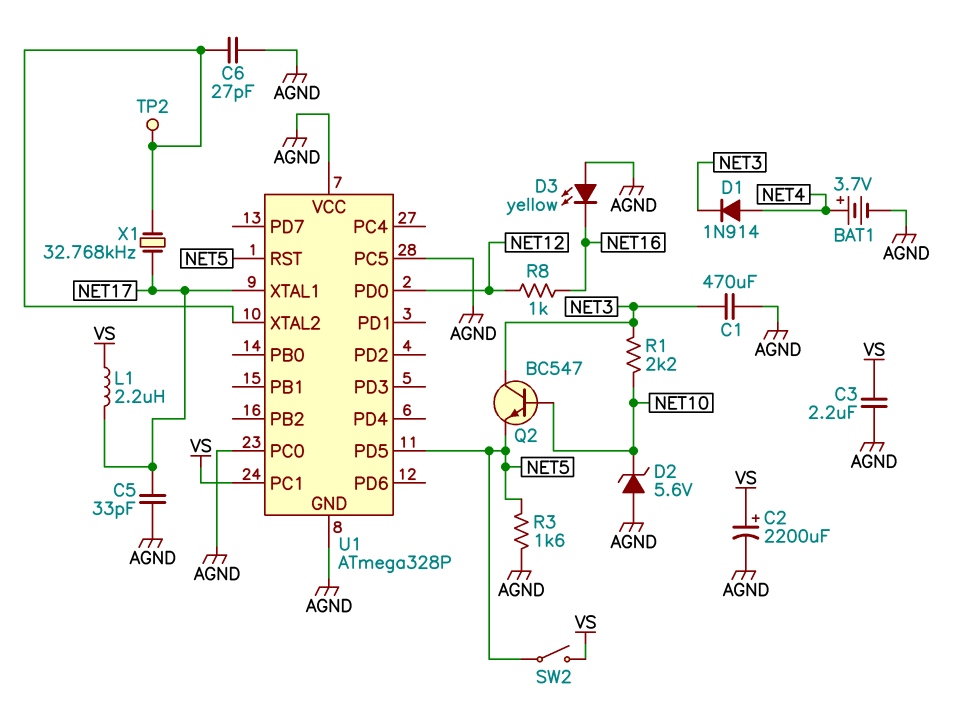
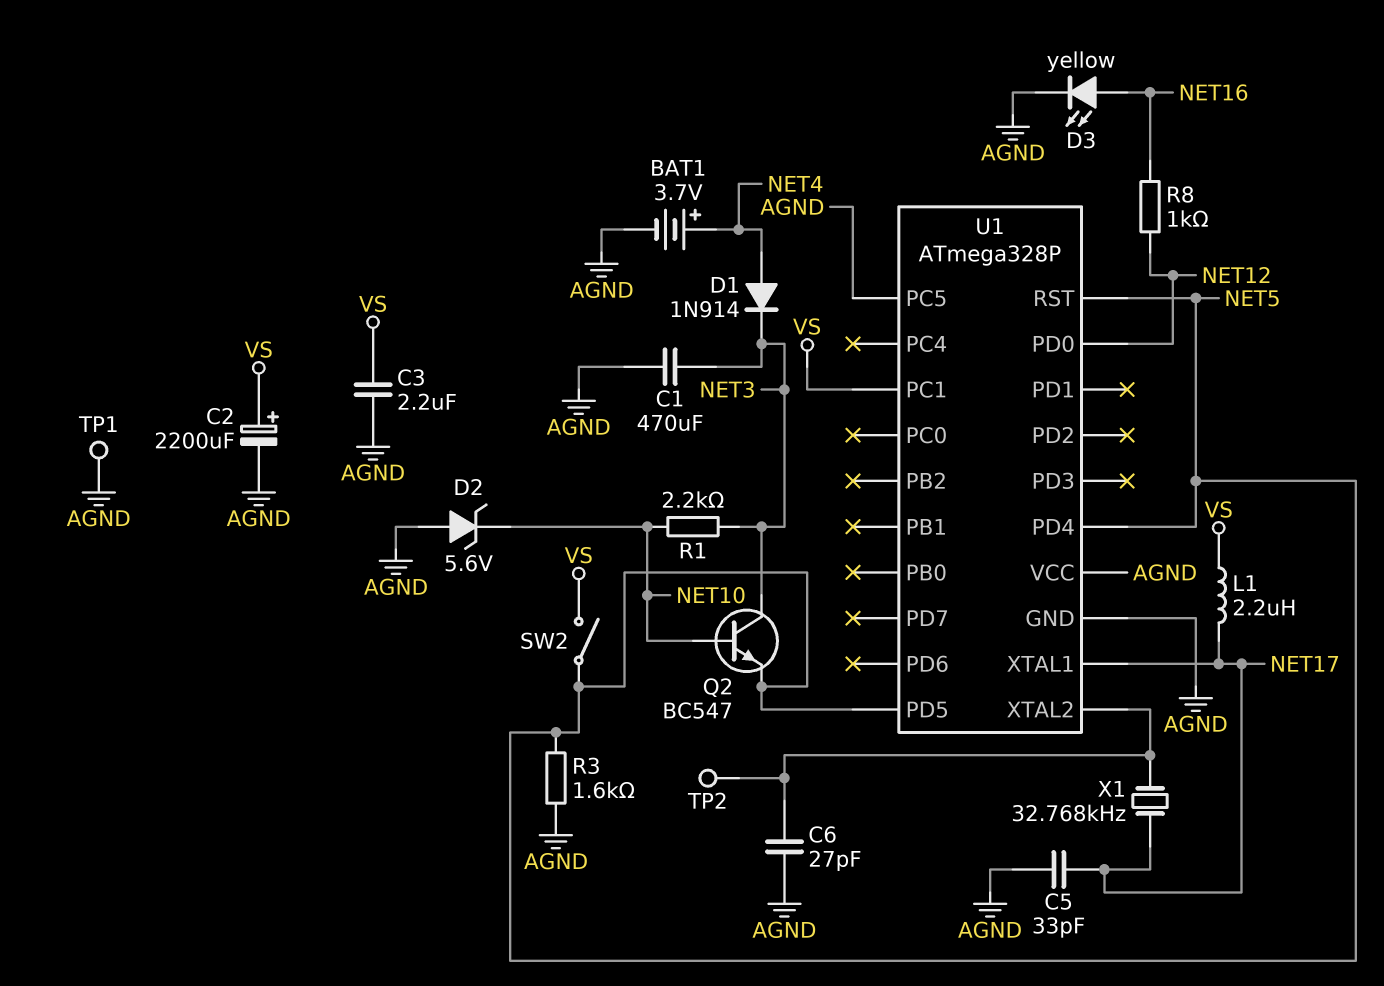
D3: LED yellow (A AGND, K NET16) -> LED yellow (A NET16, K AGND)
TP1: none -> test point (AGND)
U1 pin PC0: AGND -> none
U1 pin PD4: none -> NET5

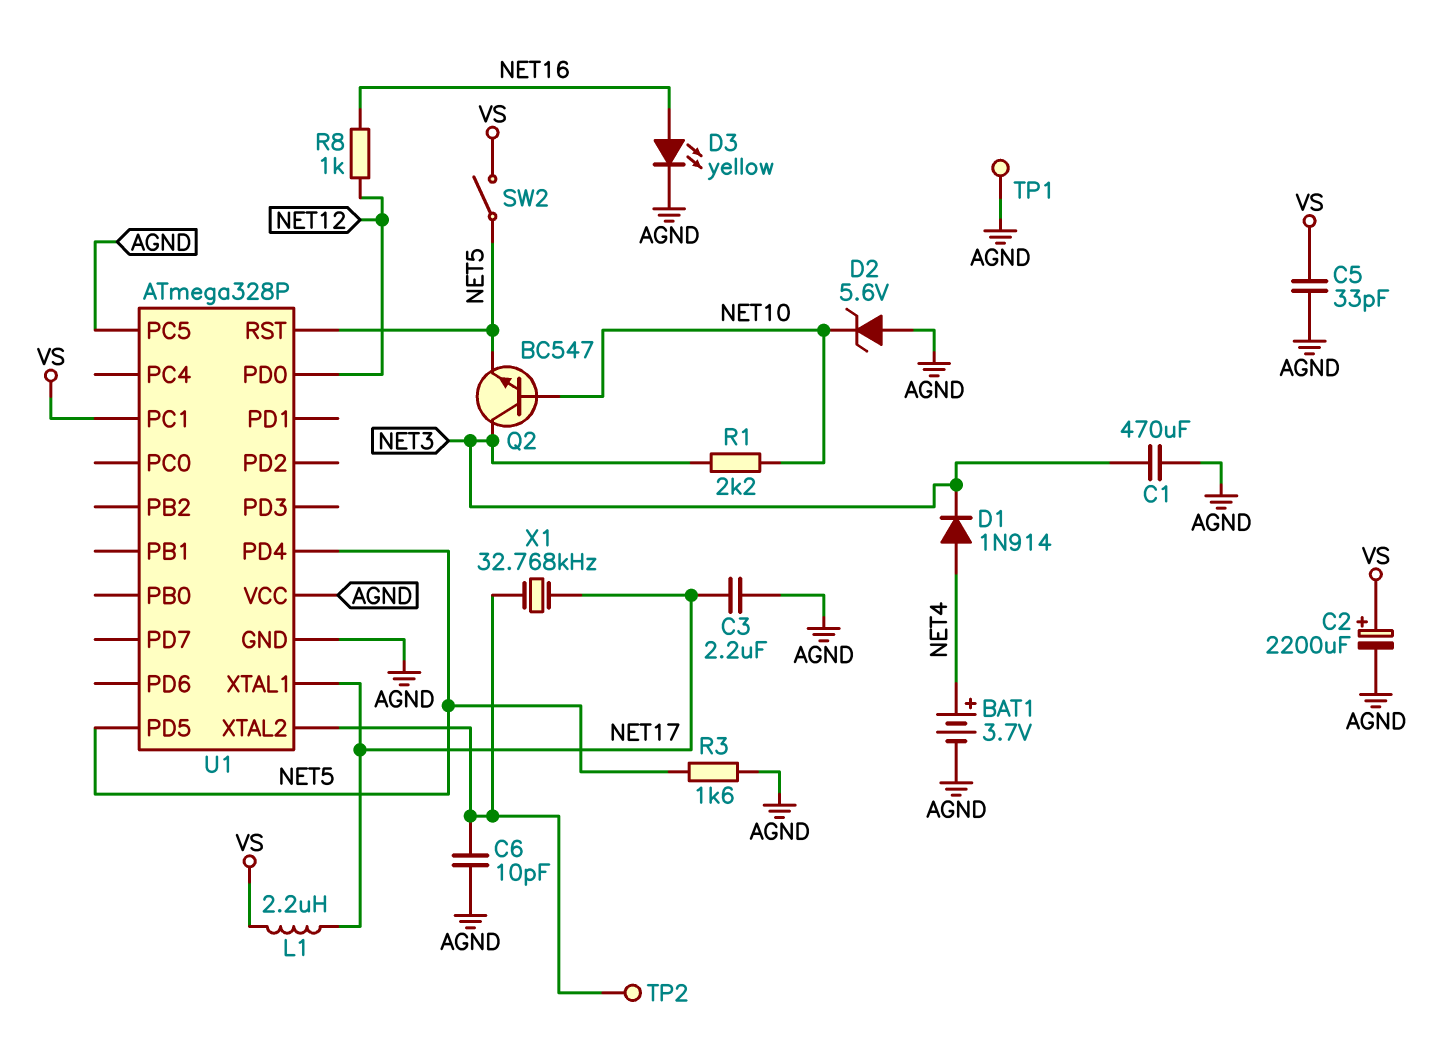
C3: 2.2uF (AGND, VS) -> 2.2uF (AGND, NET17)
C5: 33pF (AGND, NET17) -> 33pF (AGND, VS)
C6: 27pF (AGND, U1/XTAL2) -> 10pF (AGND, U1/XTAL2)

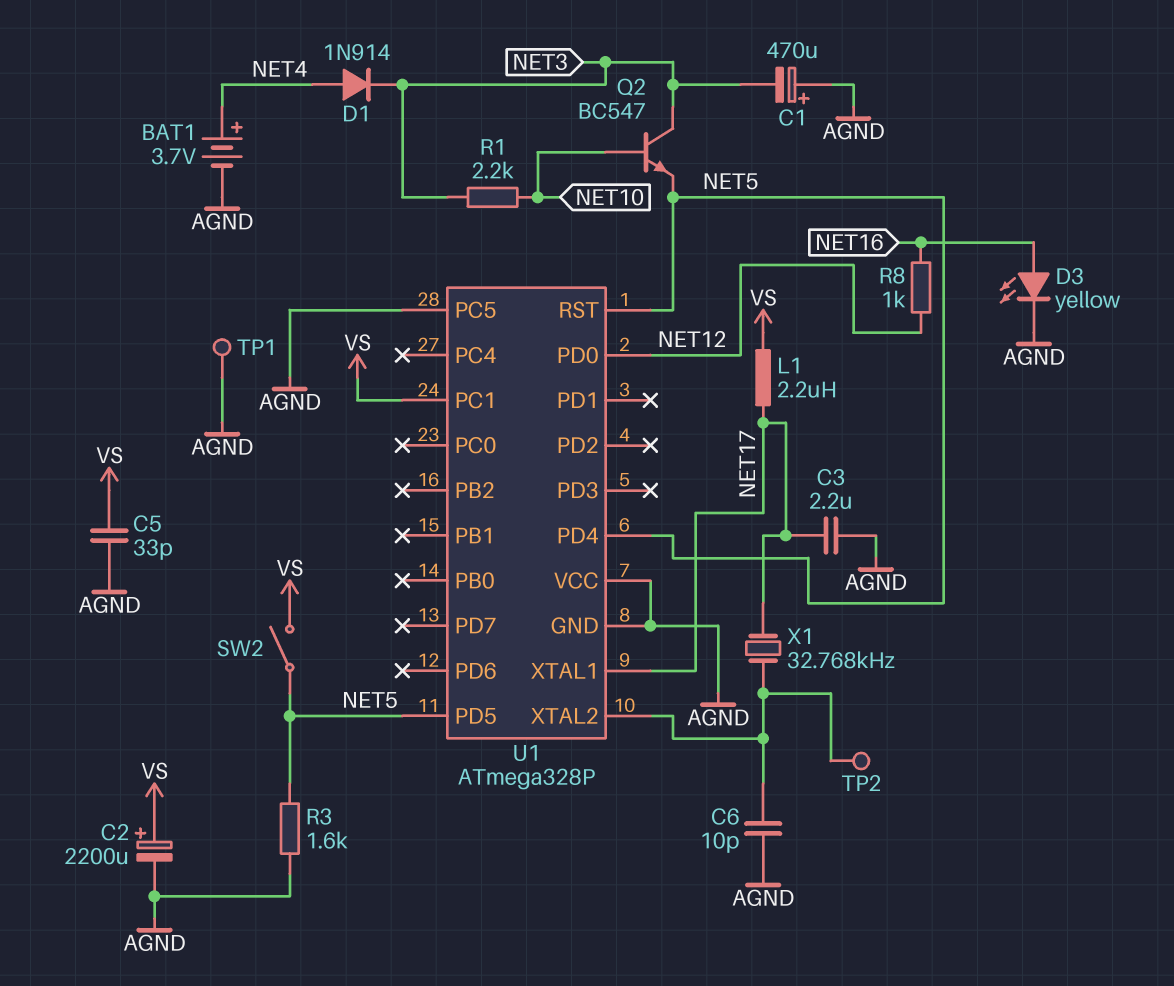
C1: 470uF (AGND, NET3) -> 470uF (plus AGND, minus NET3)
D2: zener 5.6V (A AGND, K NET10) -> none

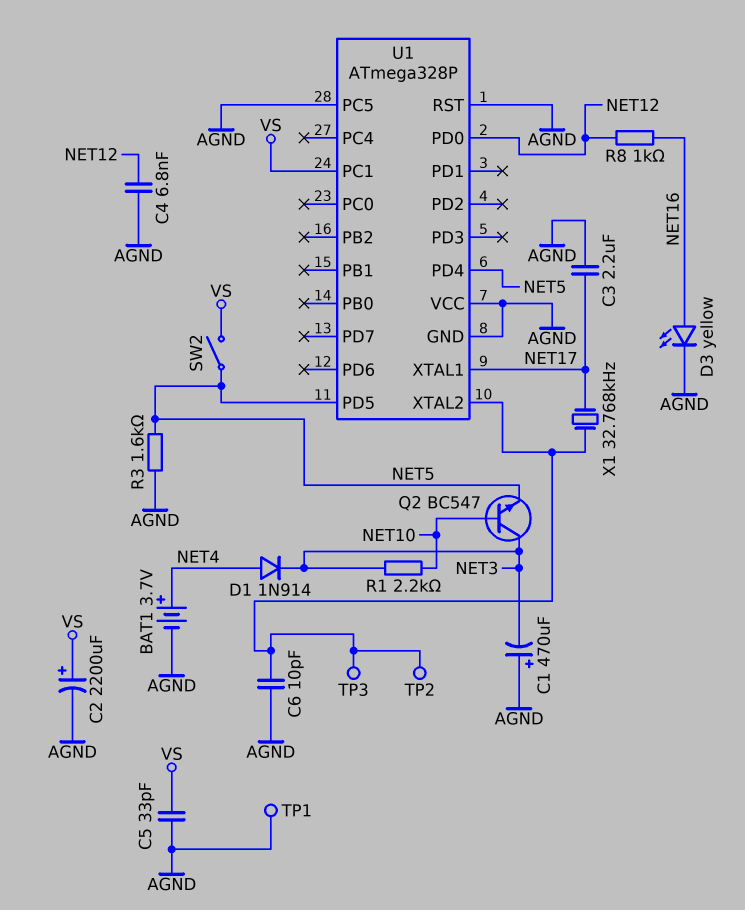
C4: none -> 6.8nF (AGND, NET12)
L1: 2.2uH (NET17, VS) -> none
TP3: none -> test point (U1/XTAL2)
U1 pin RST: NET5 -> AGND

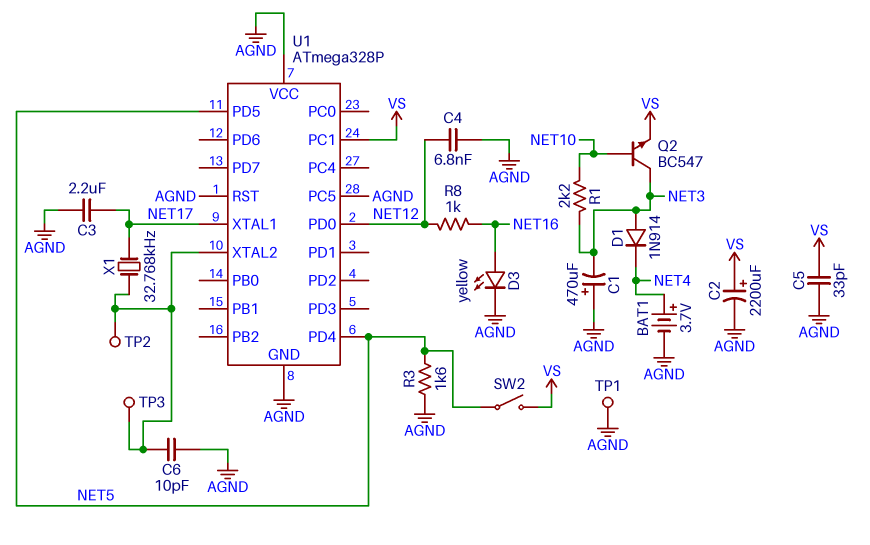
D1: diode 1N914 (A NET4, K NET3) -> diode 1N914 (A NET3, K NET4)
Q2: NPN BC547 (B NET10, C NET3, E NET5) -> NPN BC547 (B NET10, C NET3, E VS)

